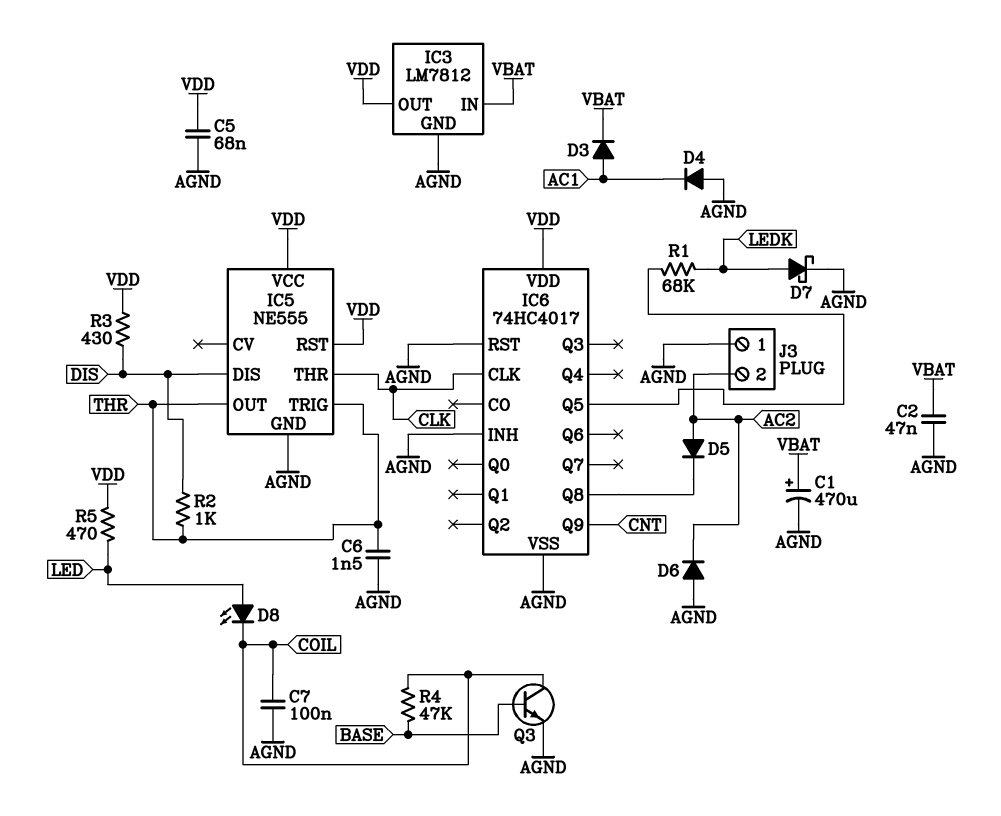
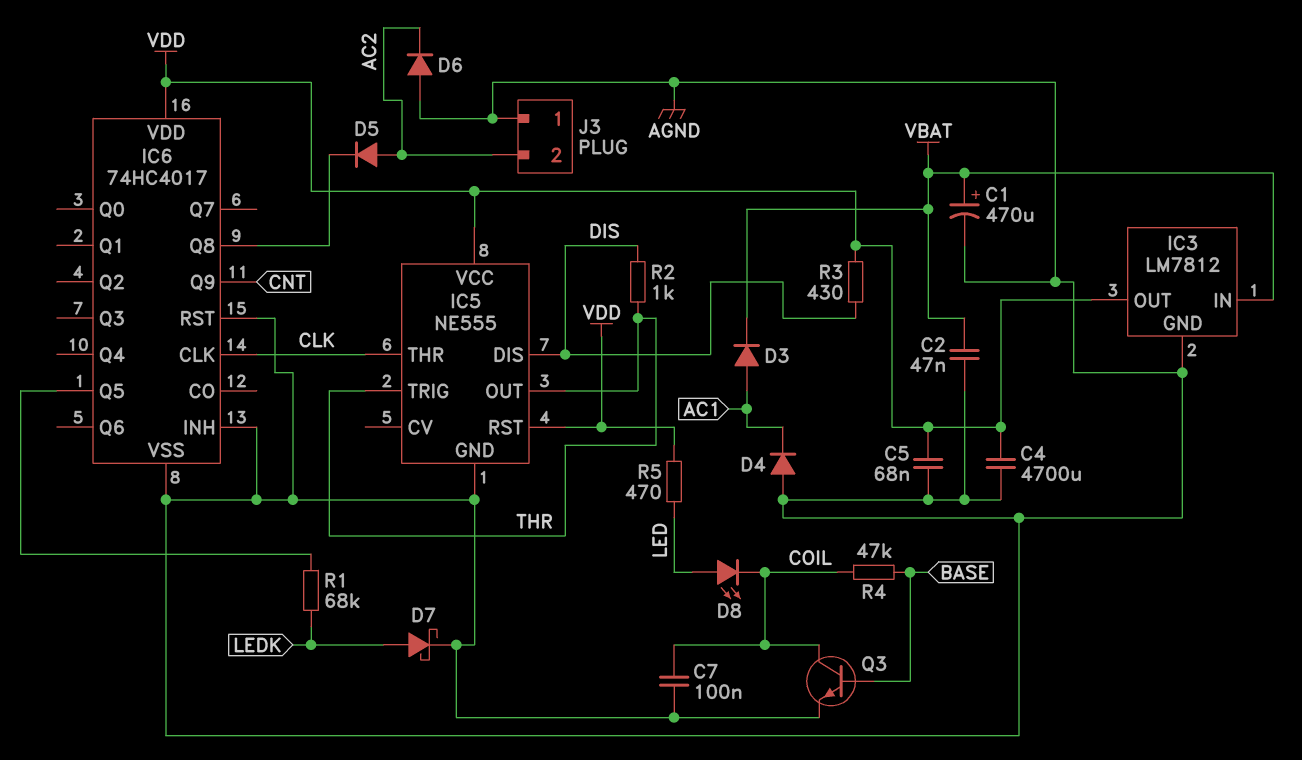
C4: none -> 4700uF (AGND, VDD)
C6: 1.5nF (AGND, THR) -> none

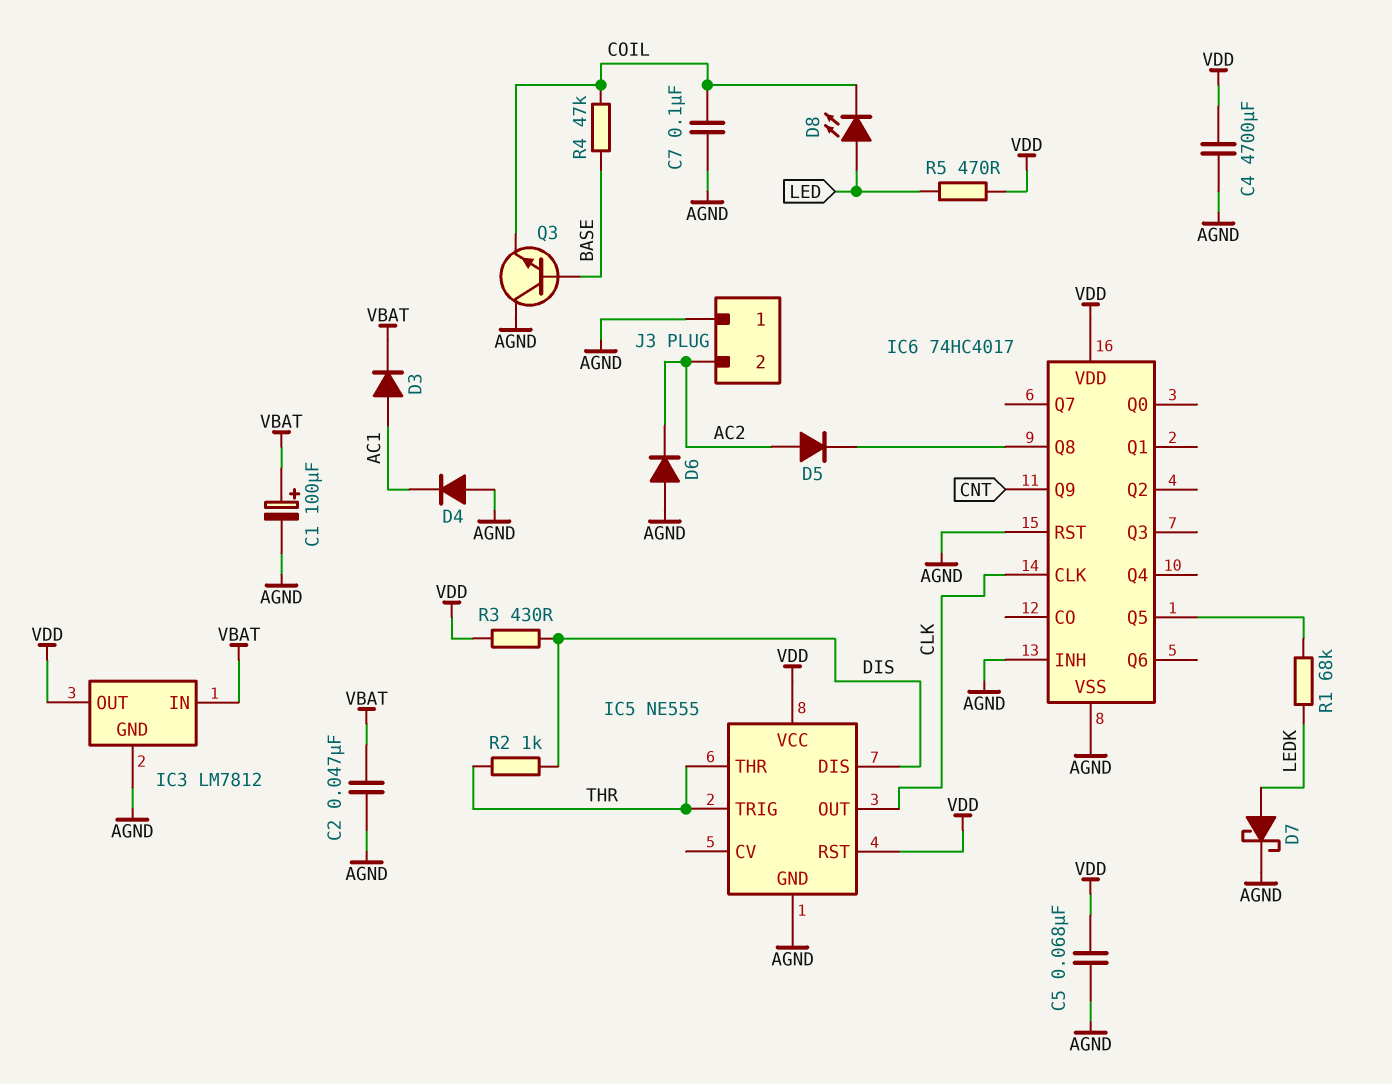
C1: 470uF (plus VBAT, minus AGND) -> 100uF (plus VBAT, minus AGND)
IC5 pin OUT: THR -> CLK
IC5 pin THR: CLK -> THR
Q3: NPN (B BASE, C COIL, E AGND) -> NPN (B BASE, C AGND, E COIL)

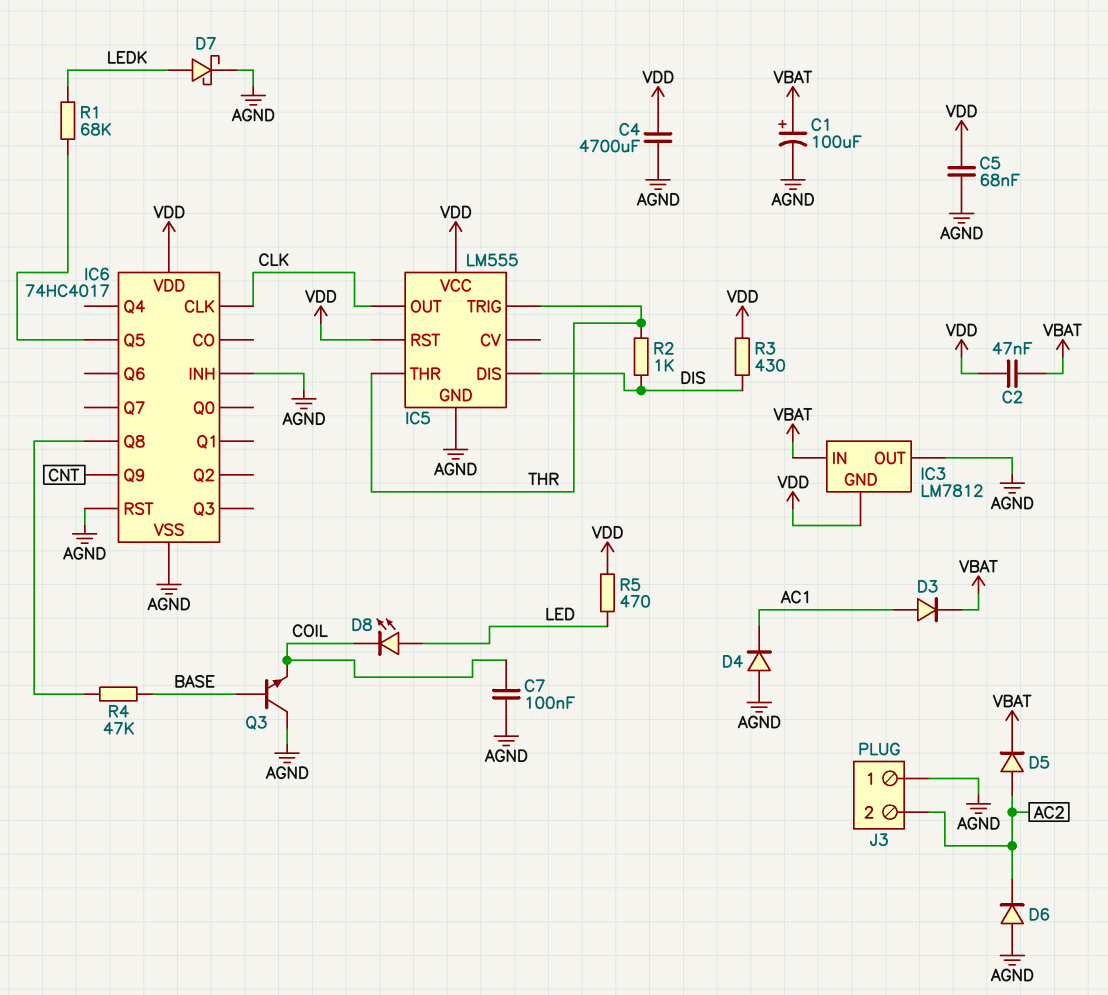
C2: 47nF (AGND, VBAT) -> 47nF (VBAT, VDD)
D5: diode (A AC2, K IC6/Q8) -> diode (A AC2, K VBAT)
IC3 pin GND: AGND -> VDD
IC3 pin OUT: VDD -> AGND
IC5: NE555 -> LM555
R4: 47k (BASE, COIL) -> 47k (BASE, IC6/Q8)

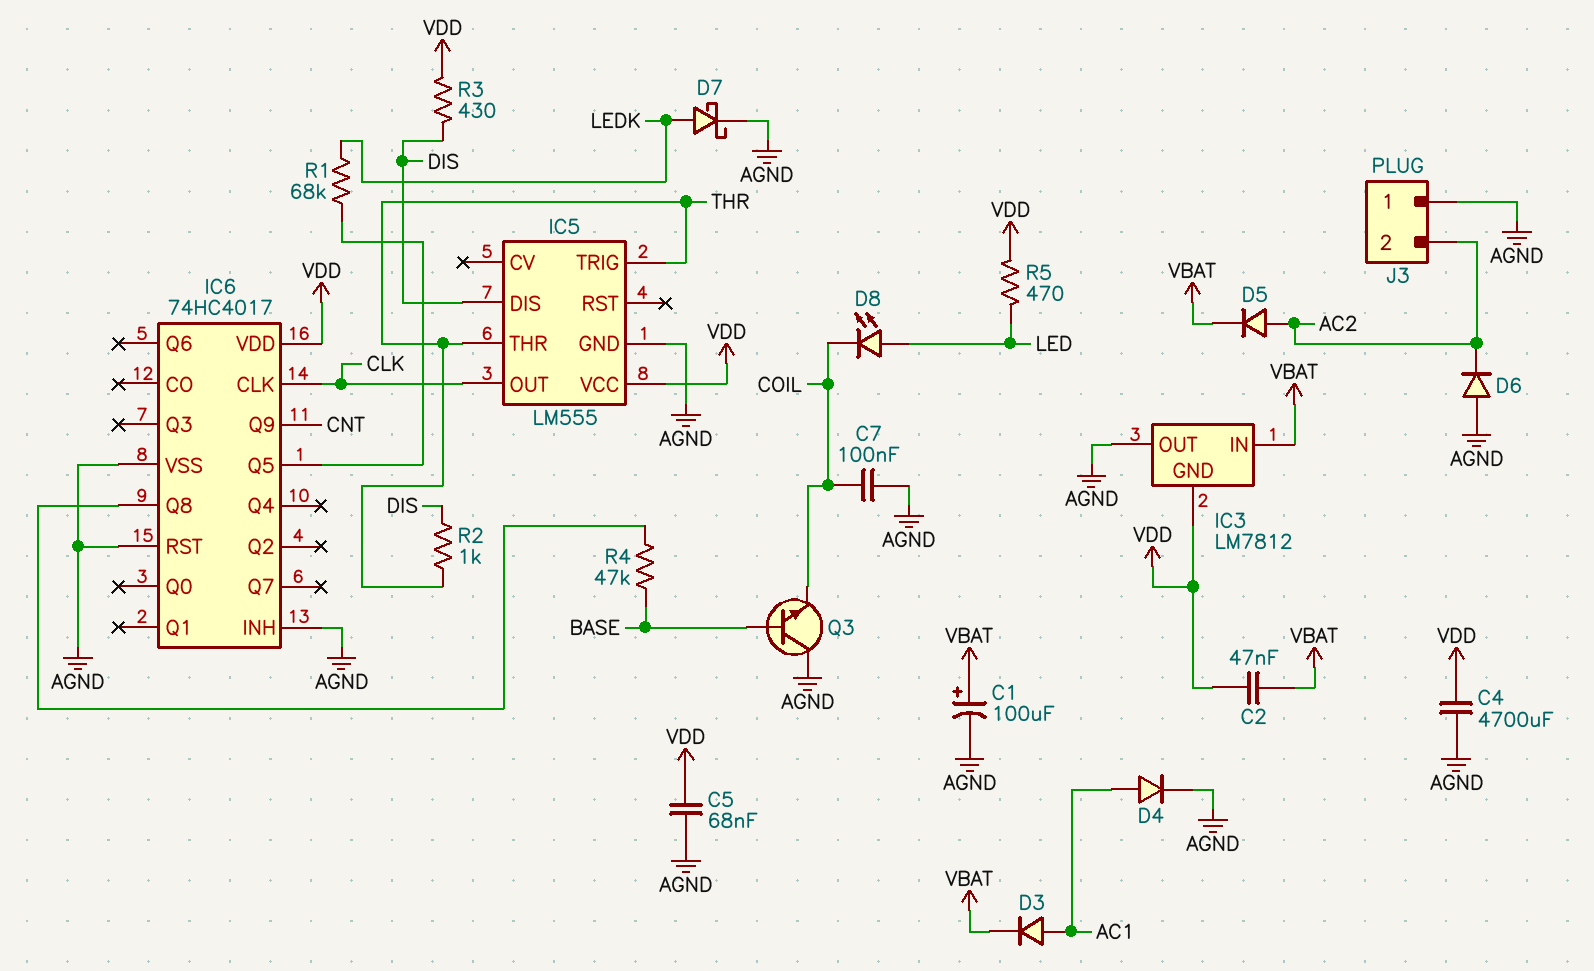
D4: diode (A AGND, K AC1) -> diode (A AC1, K AGND)
IC5 pin RST: VDD -> none

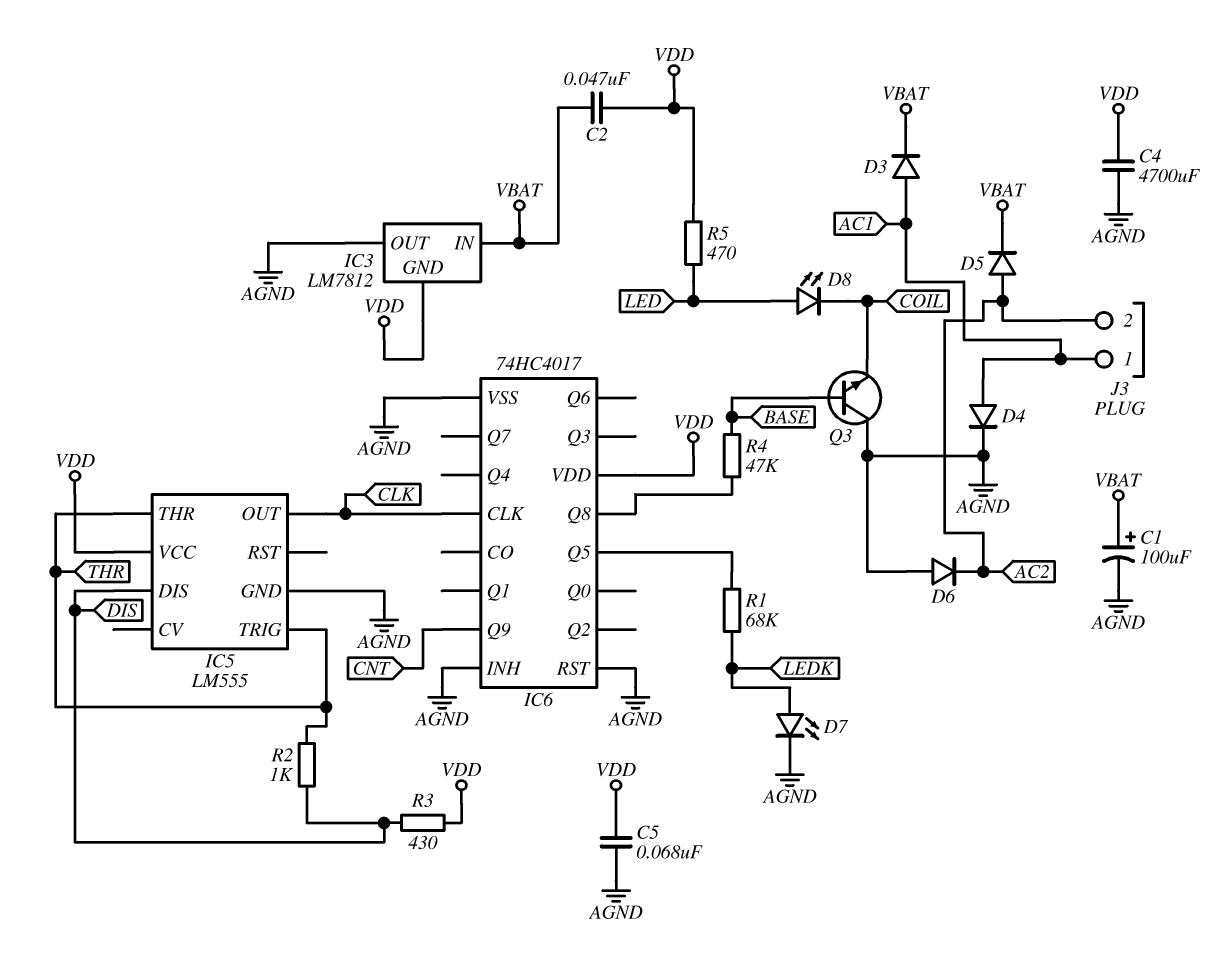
C7: 100nF (AGND, COIL) -> none
D7: schottky (A LEDK, K AGND) -> LED (A LEDK, K AGND)
J3 pin 1: AGND -> AC1

